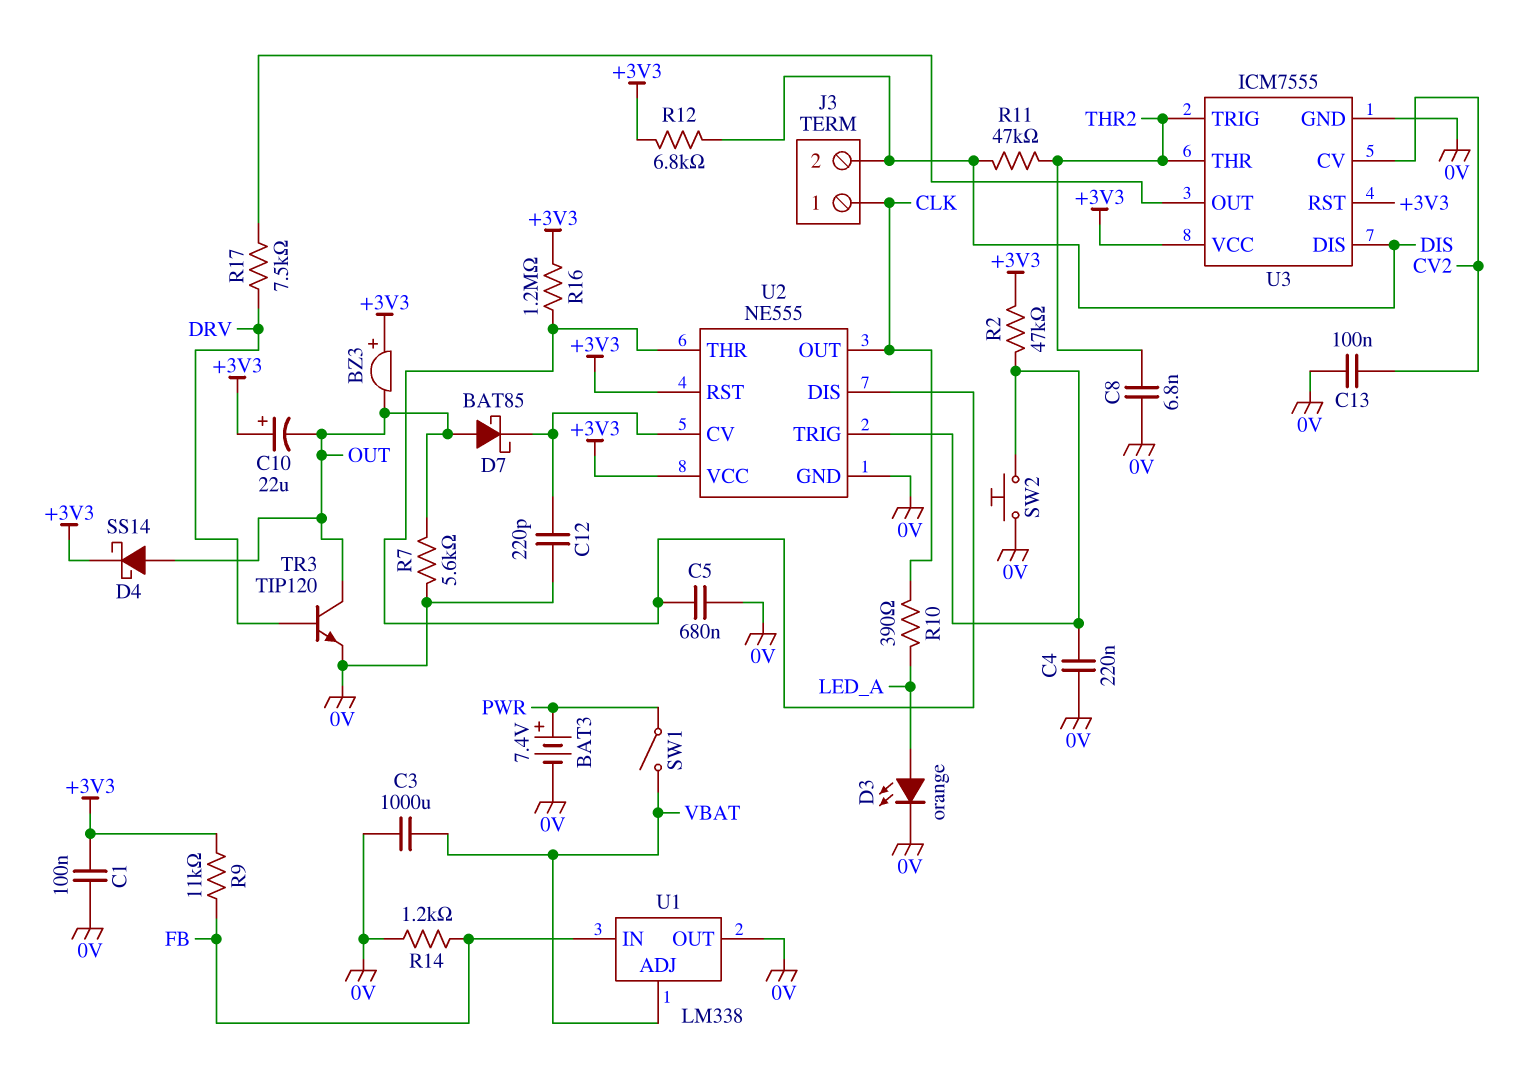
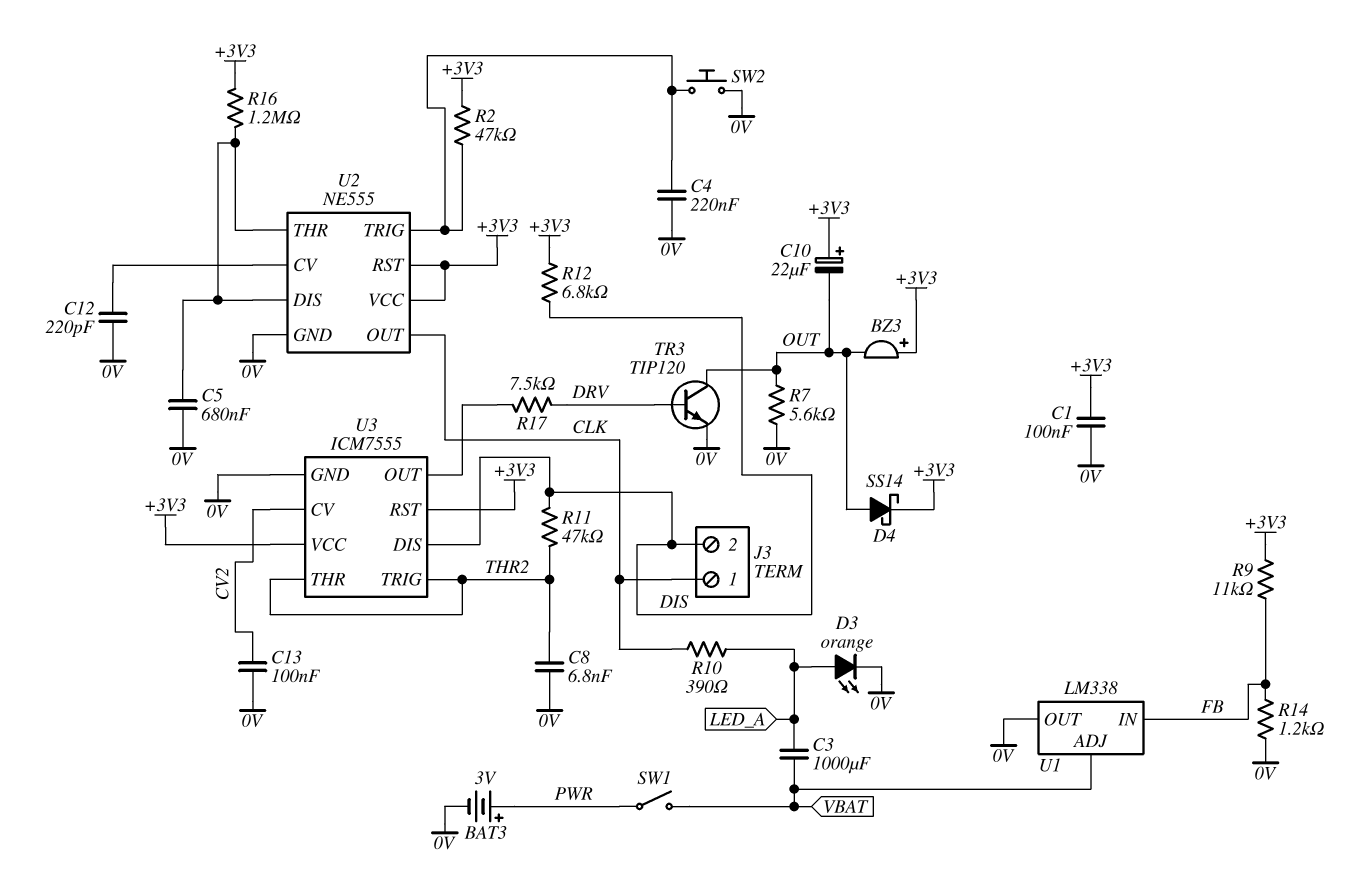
BAT3: 7.4V (plus PWR, minus 0V) -> 3V (plus PWR, minus 0V)
C3: 1000uF (0V, VBAT) -> 1000uF (LED_A, VBAT)
D7: schottky BAT85 (A OUT, K U2/CV) -> none

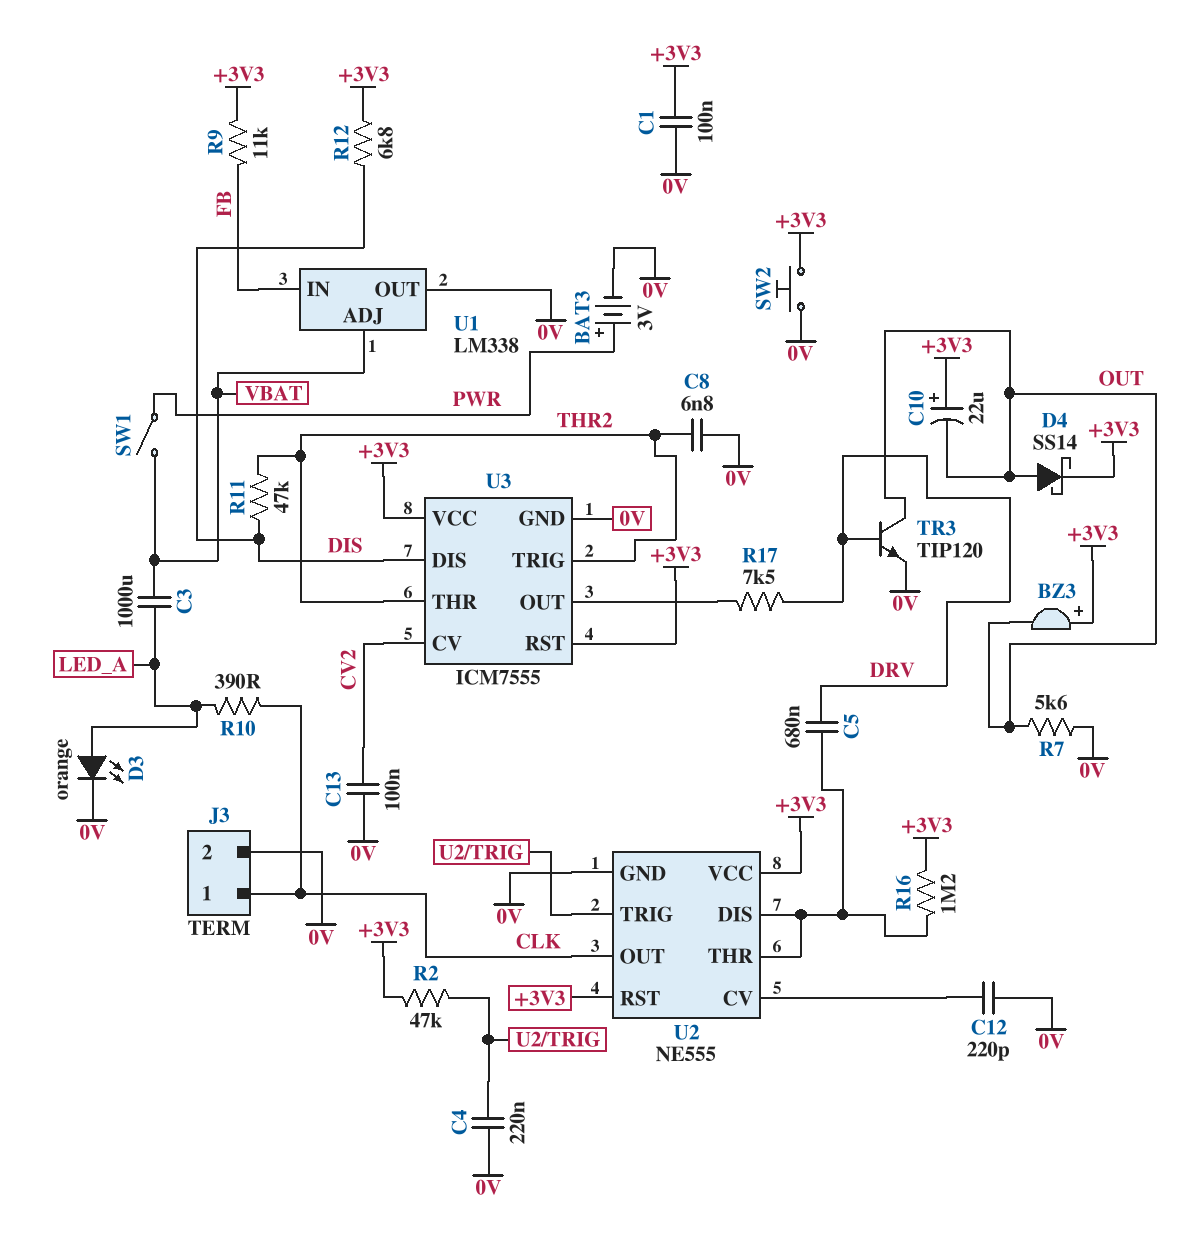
C5: 680nF (0V, U2/DIS) -> 680nF (DRV, U2/DIS)
J3 pin 2: DIS -> 0V
R14: 1.2k (0V, FB) -> none
SW2: button (0V, U2/TRIG) -> button (+3V3, 0V)

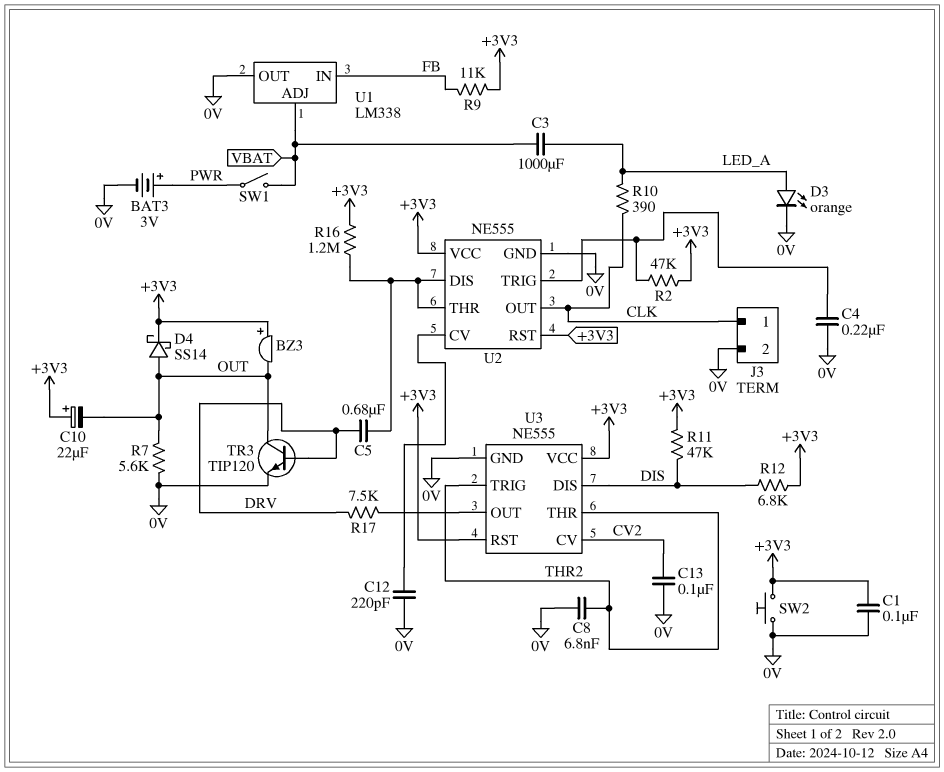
R11: 47k (DIS, THR2) -> 47k (+3V3, DIS)
U3: ICM7555 -> NE555

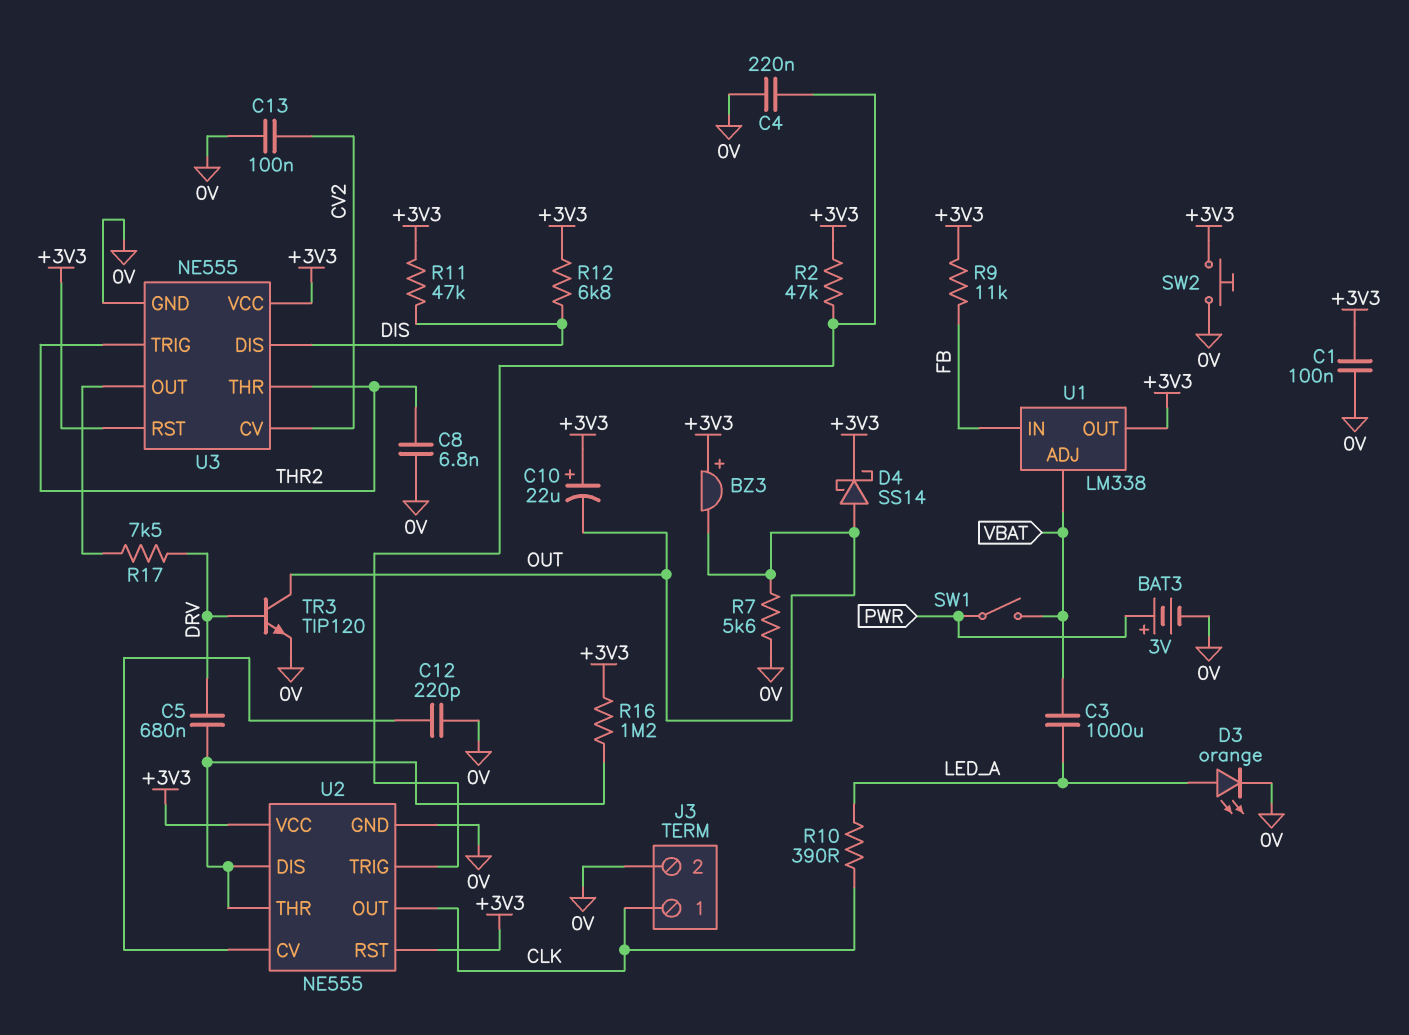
U1 pin OUT: 0V -> +3V3

